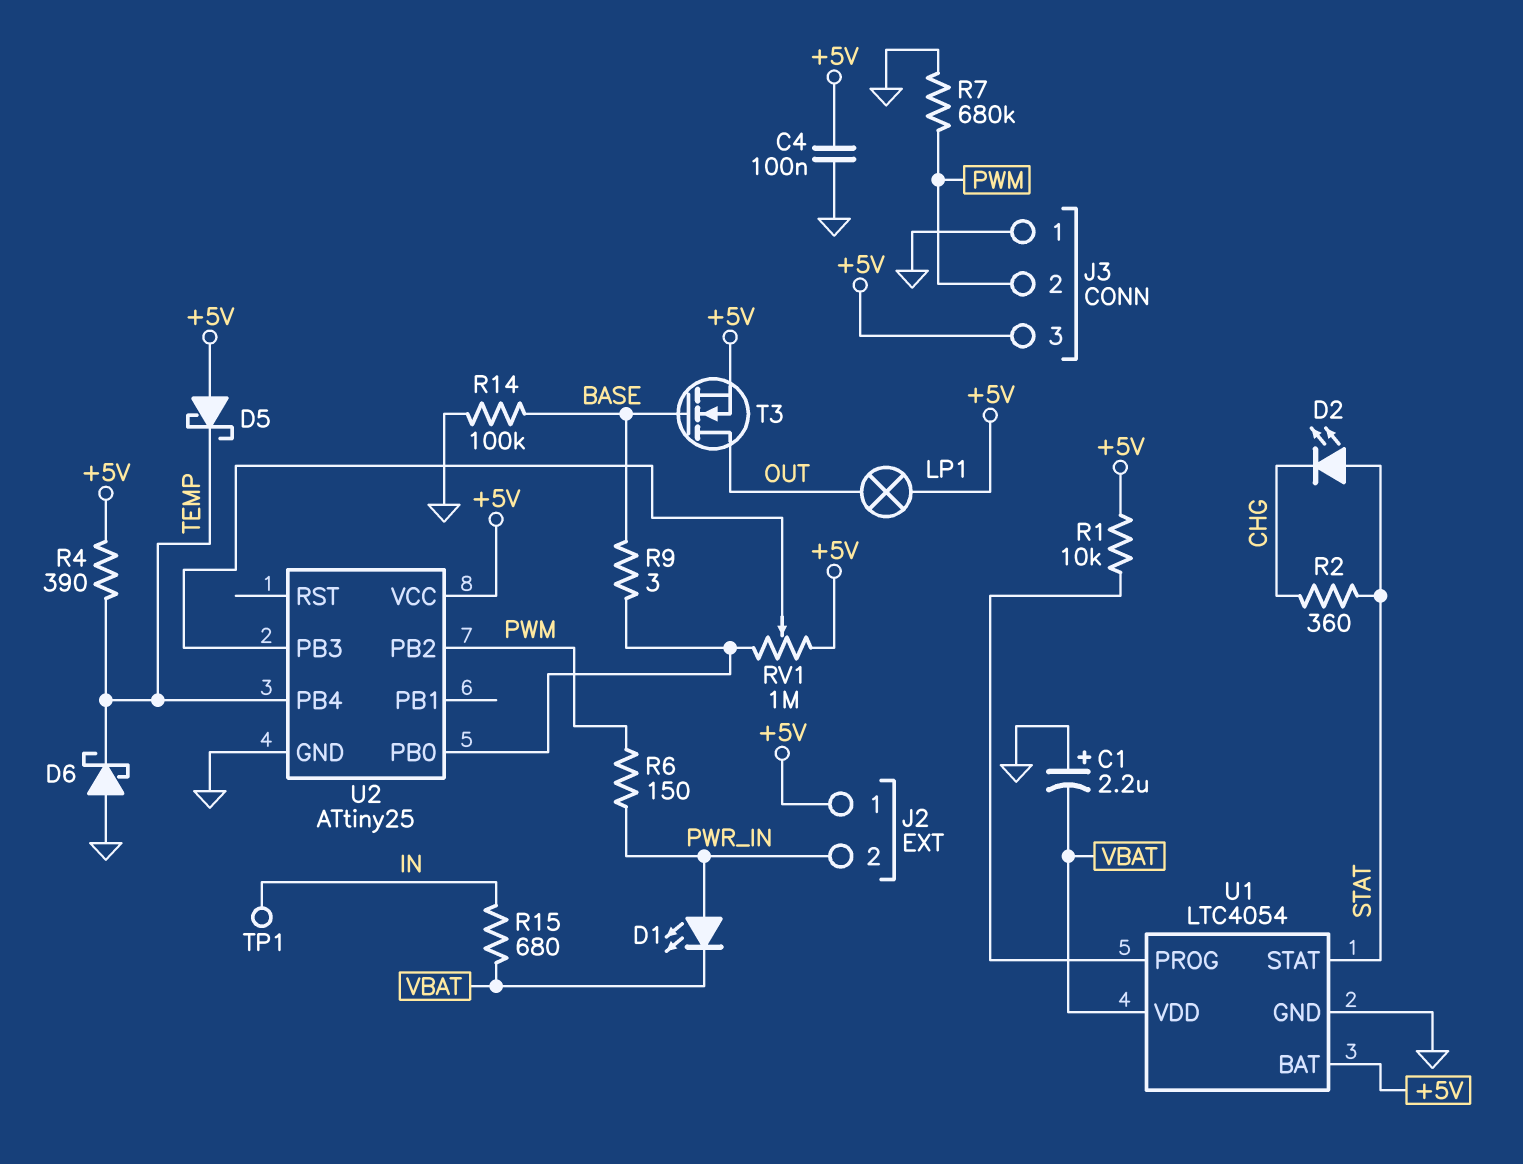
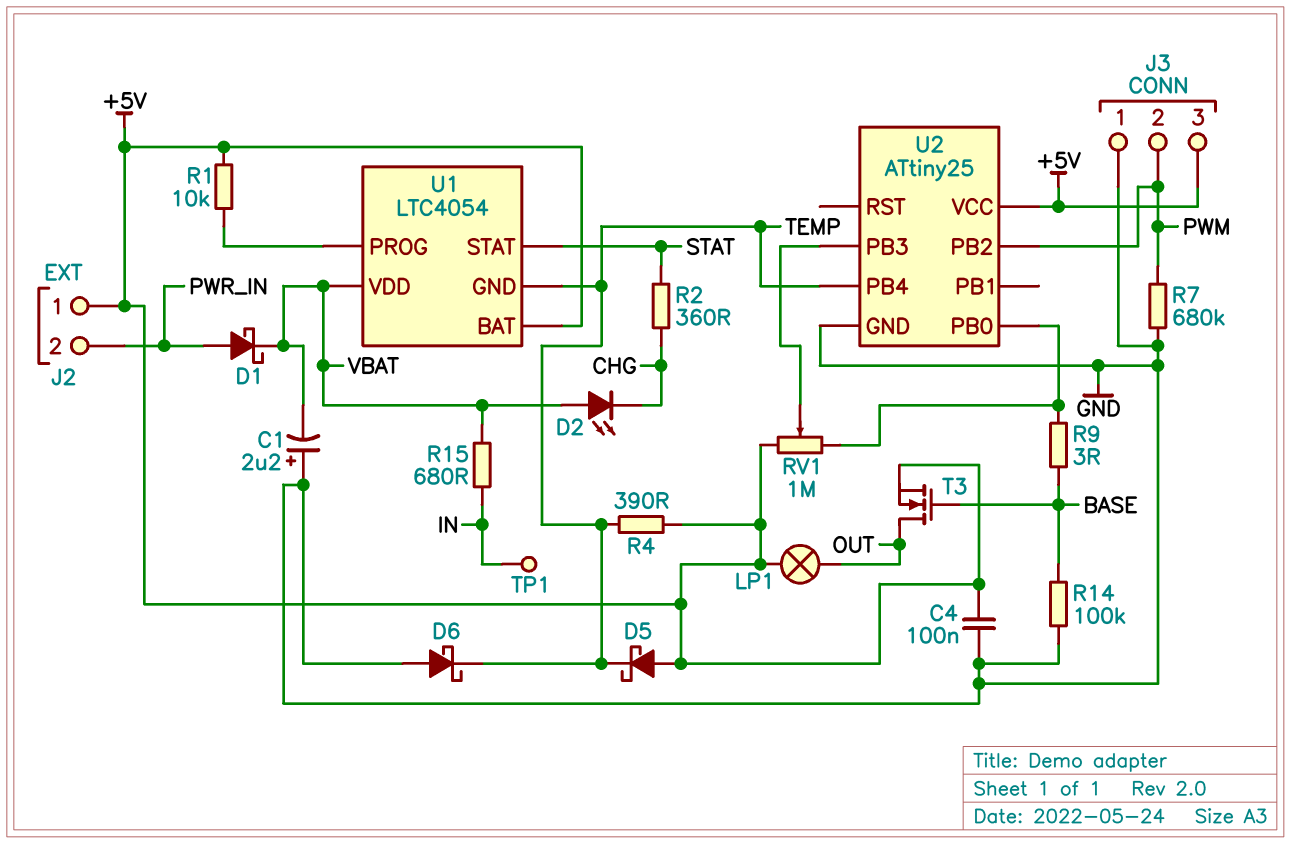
D1: LED (A PWR_IN, K VBAT) -> schottky (A PWR_IN, K VBAT)
D2: LED (A STAT, K CHG) -> LED (A VBAT, K CHG)
R6: 150 (PWM, PWR_IN) -> none
U1 pin GND: GND -> TEMP

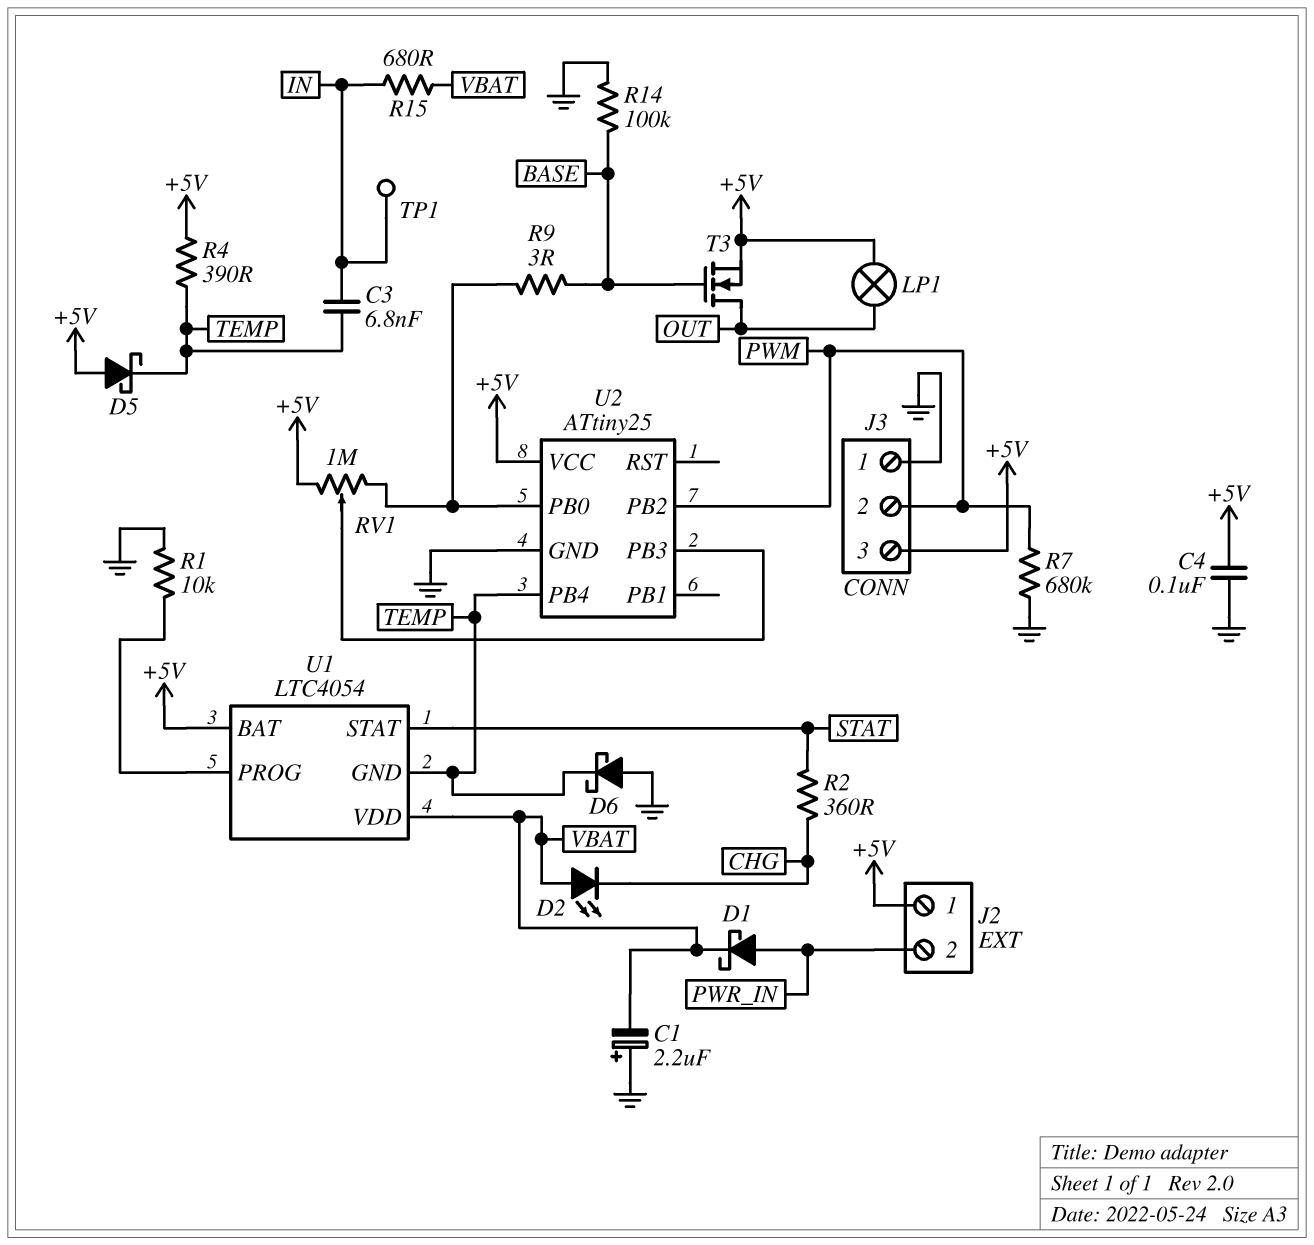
C3: none -> 6.8nF (IN, TEMP)
R1: 10k (+5V, U1/PROG) -> 10k (GND, U1/PROG)

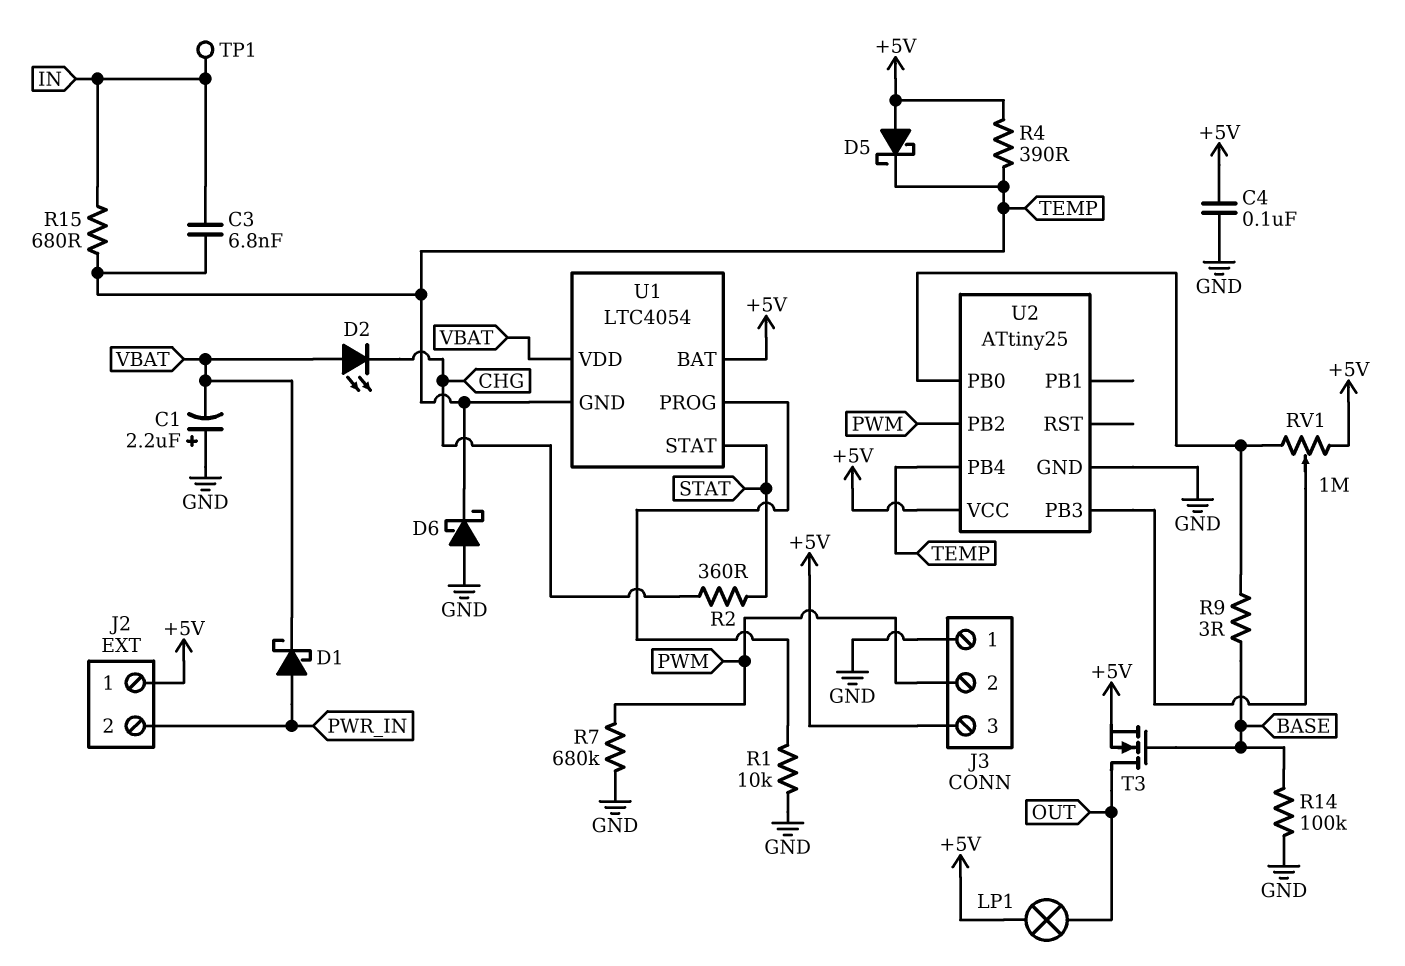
R15: 680 (IN, VBAT) -> 680 (IN, TEMP)

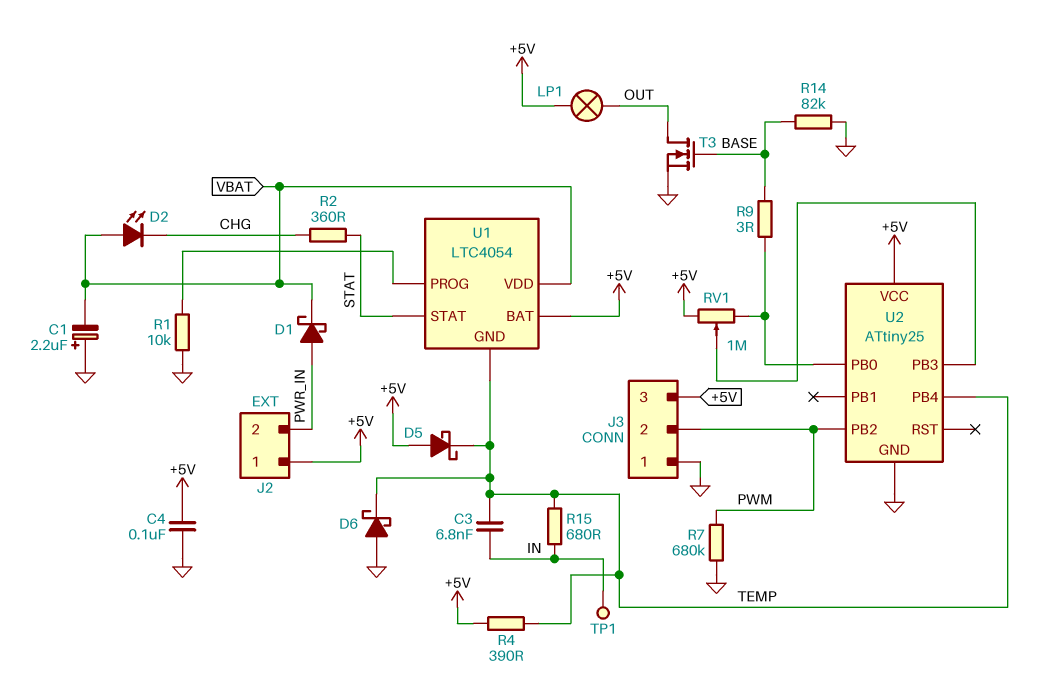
R14: 100k (BASE, GND) -> 82k (BASE, GND)
T3: NMOS (G BASE, D OUT, S +5V) -> NMOS (G BASE, D OUT, S GND)

